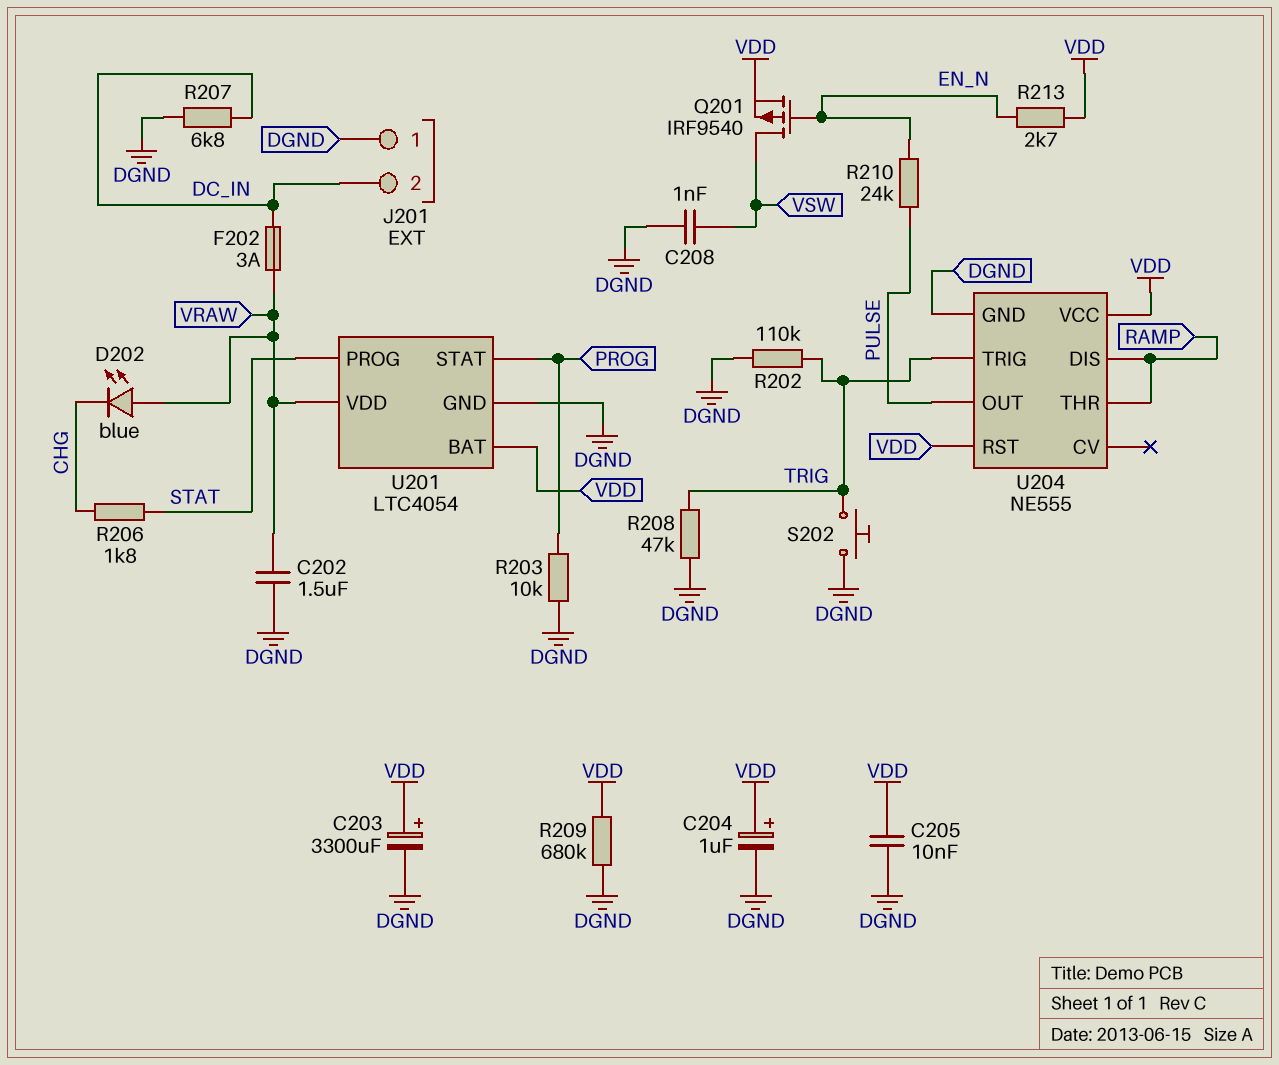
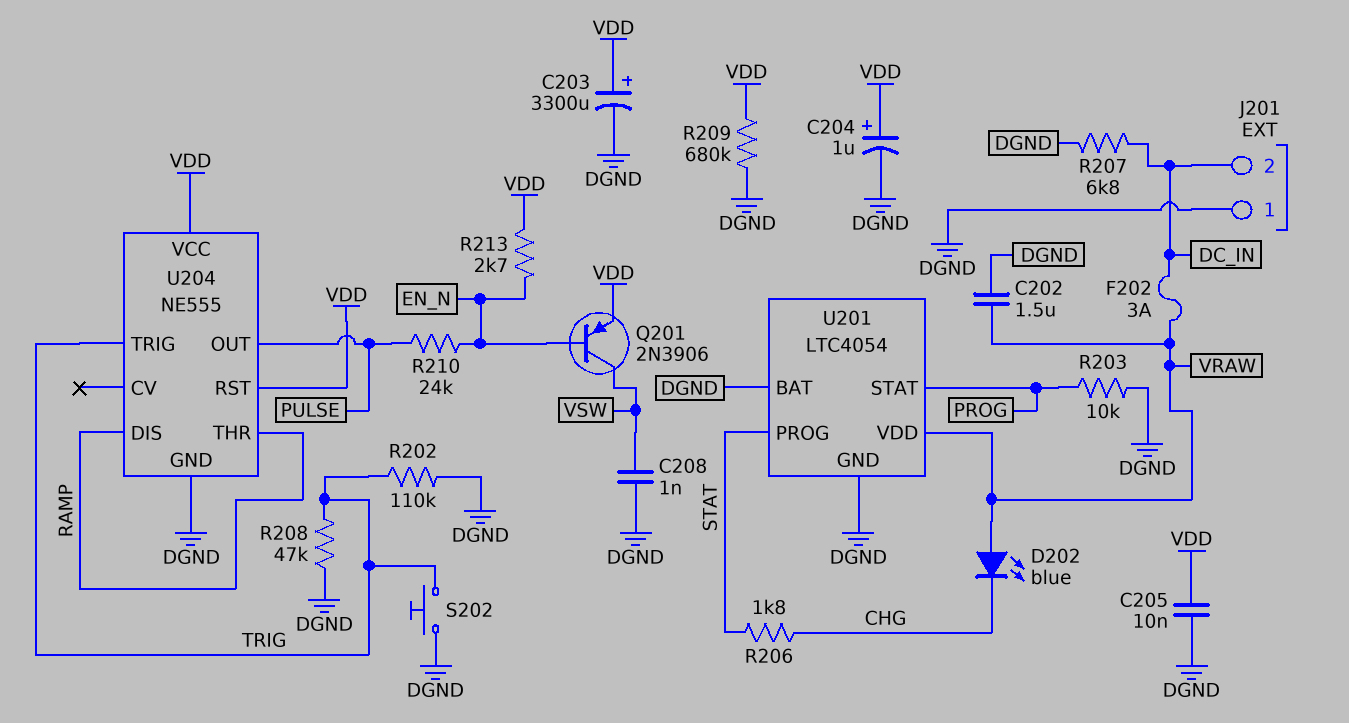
Q201: PMOS IRF9540 (G EN_N, D VSW, S VDD) -> PNP 2N3906 (B EN_N, C VSW, E VDD)
U201 pin BAT: VDD -> DGND

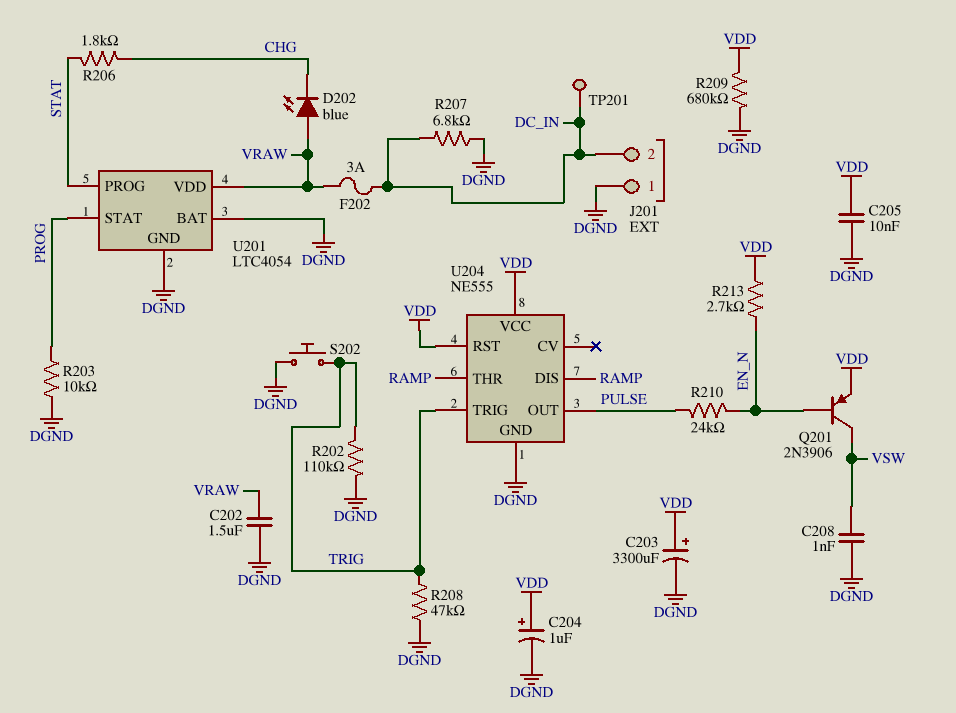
TP201: none -> test point (DC_IN)

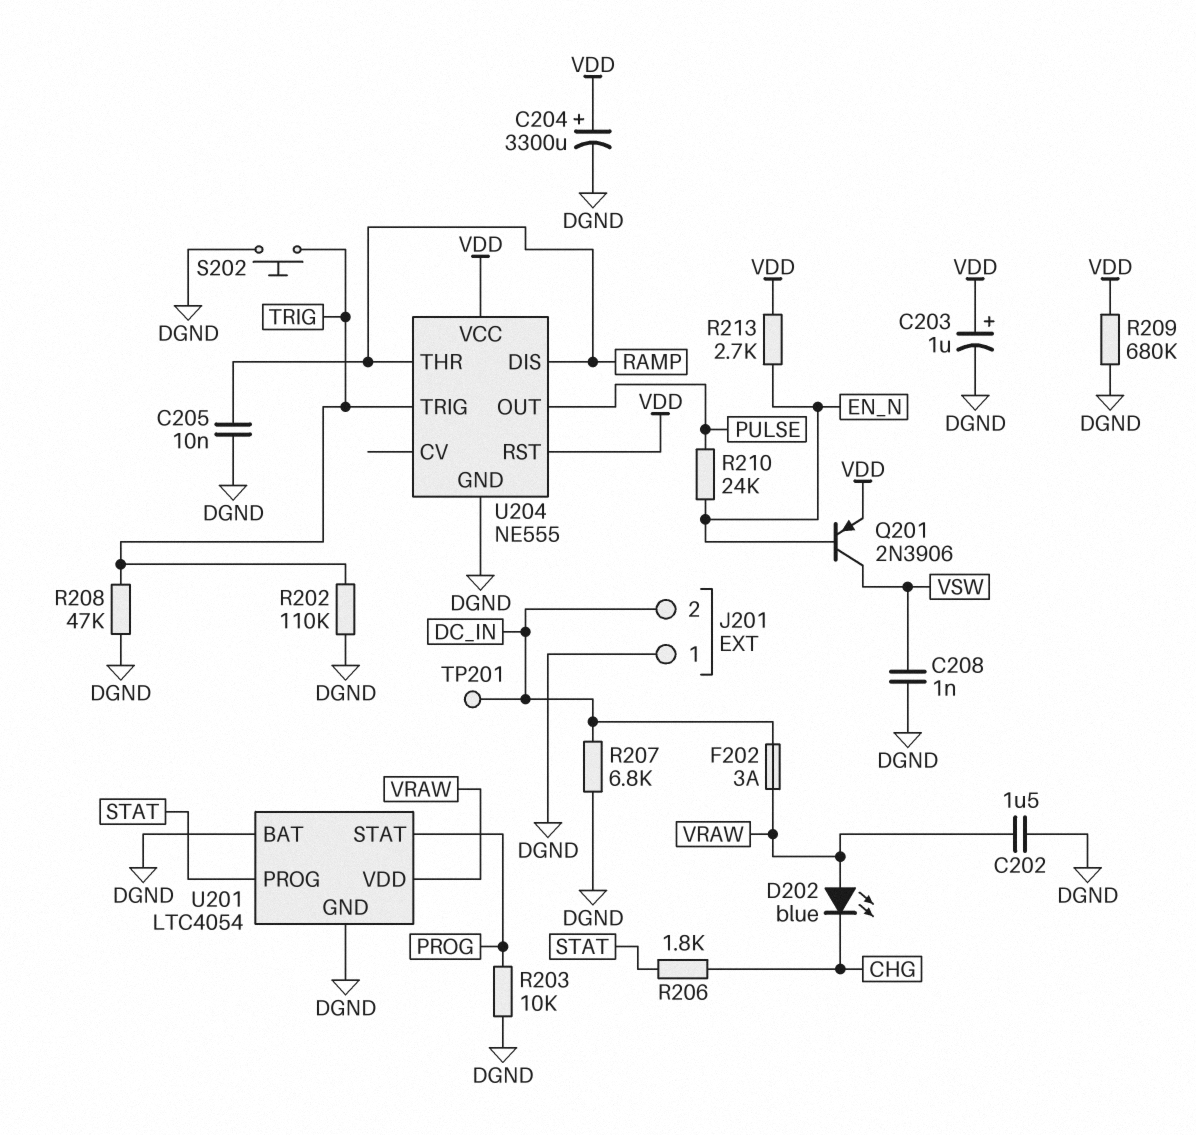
C203: 3300uF (plus VDD, minus DGND) -> 1uF (plus VDD, minus DGND)
C204: 1uF (plus VDD, minus DGND) -> 3300uF (plus VDD, minus DGND)
C205: 10nF (DGND, VDD) -> 10nF (DGND, RAMP)

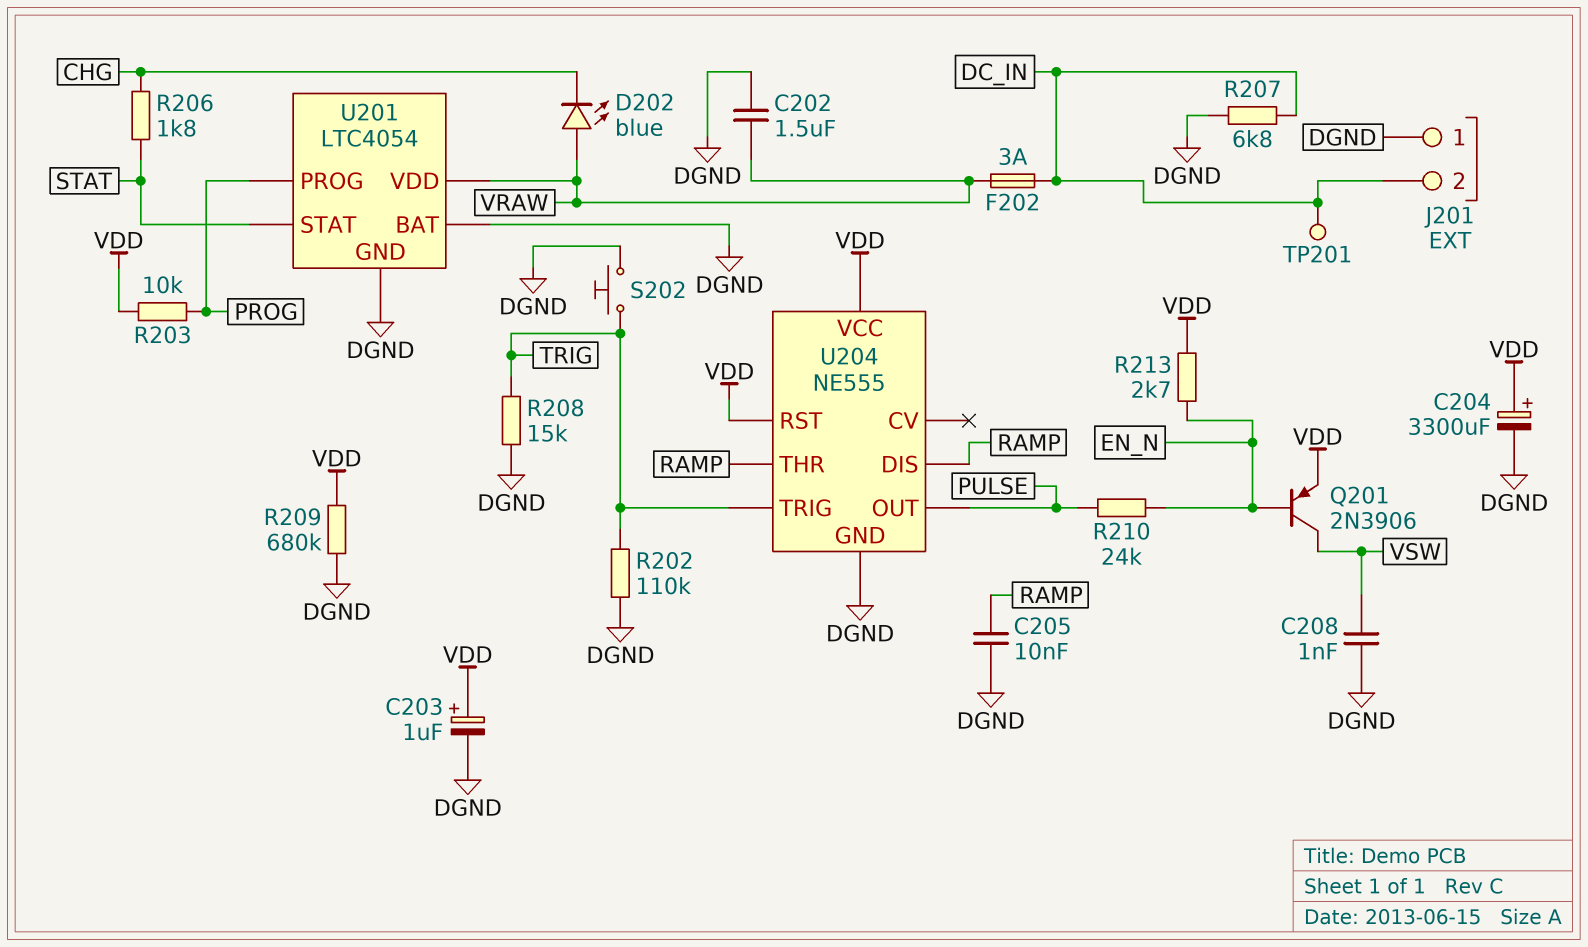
R203: 10k (DGND, PROG) -> 10k (PROG, VDD)
R208: 47k (DGND, TRIG) -> 15k (DGND, TRIG)
U201 pin PROG: STAT -> PROG
U201 pin STAT: PROG -> STAT

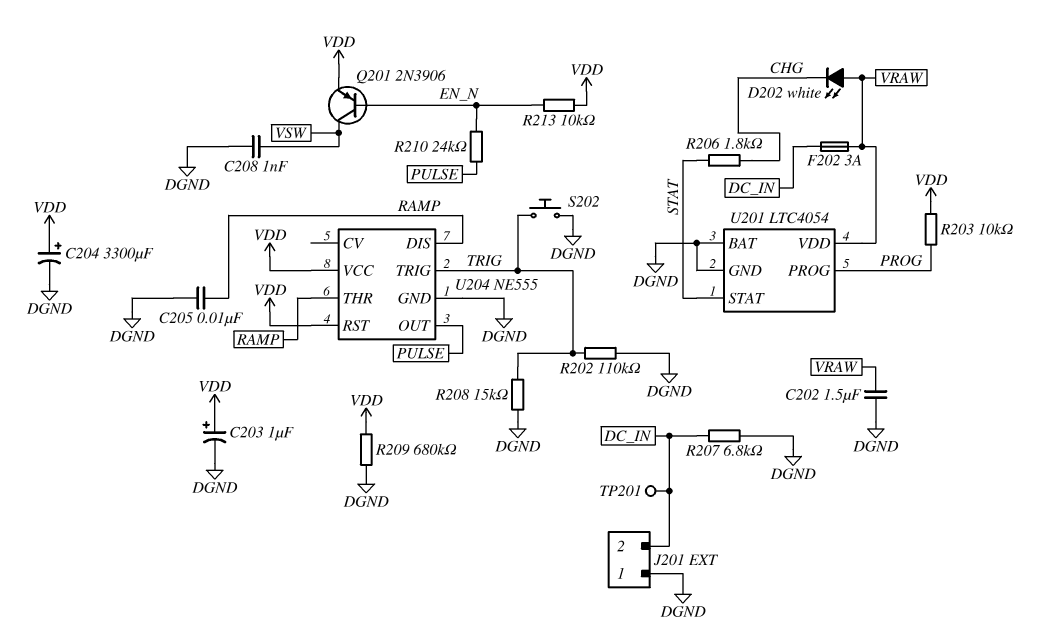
D202: LED blue (A VRAW, K CHG) -> LED white (A VRAW, K CHG)
R213: 2.7k (EN_N, VDD) -> 10k (EN_N, VDD)

